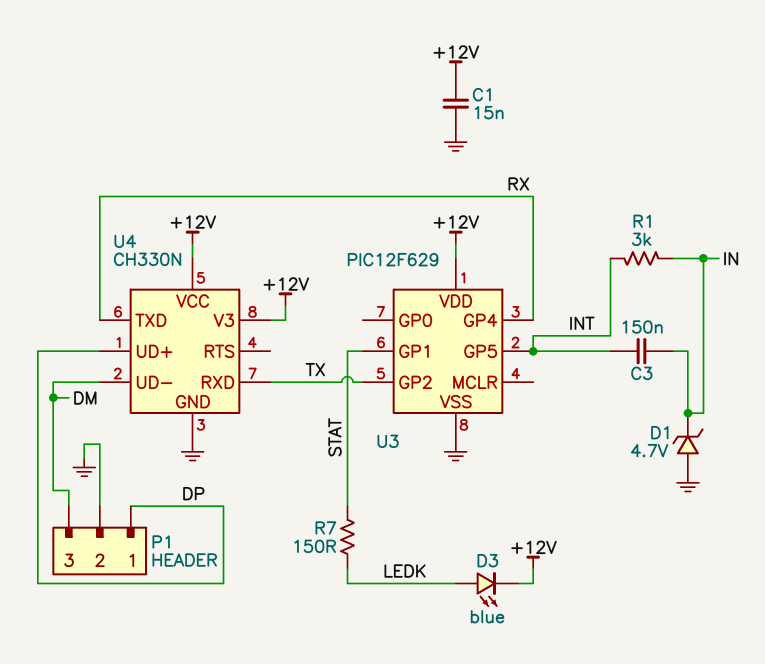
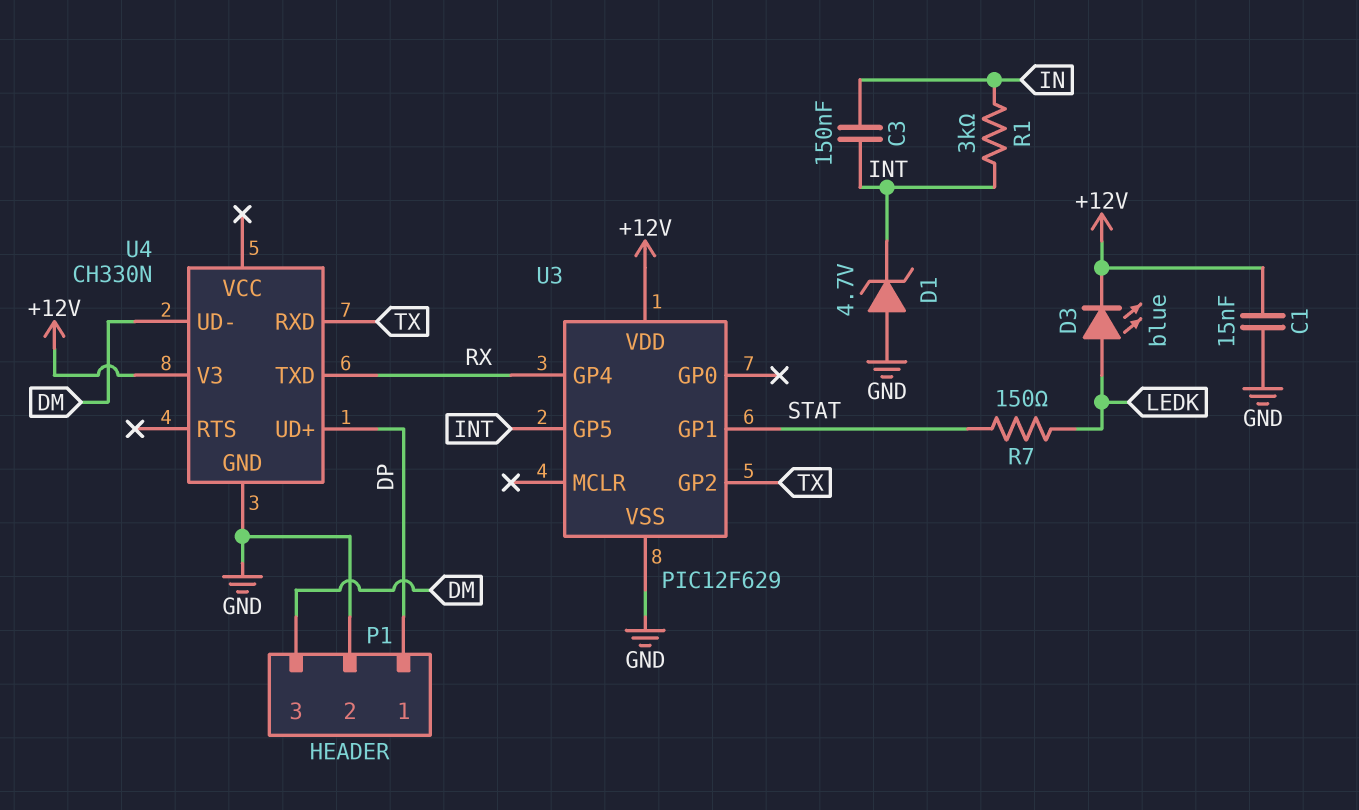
D1: zener 4.7V (A GND, K IN) -> zener 4.7V (A GND, K INT)
U4 pin VCC: +12V -> none

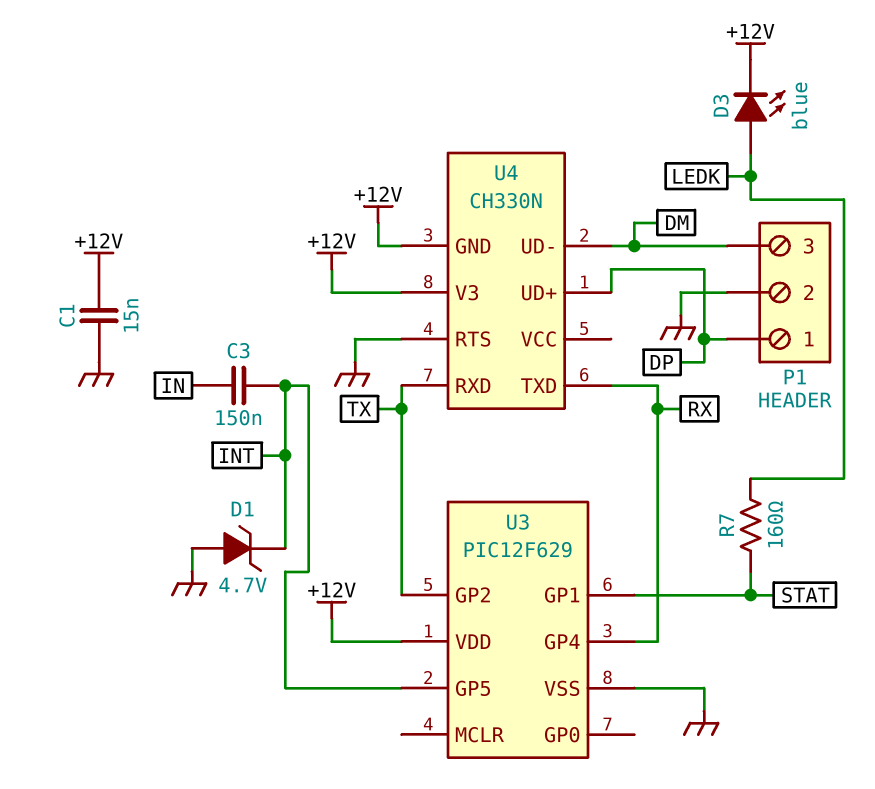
R1: 3k (IN, INT) -> none
R7: 150 (LEDK, STAT) -> 160 (LEDK, STAT)
U4 pin GND: GND -> +12V
U4 pin RTS: none -> GND

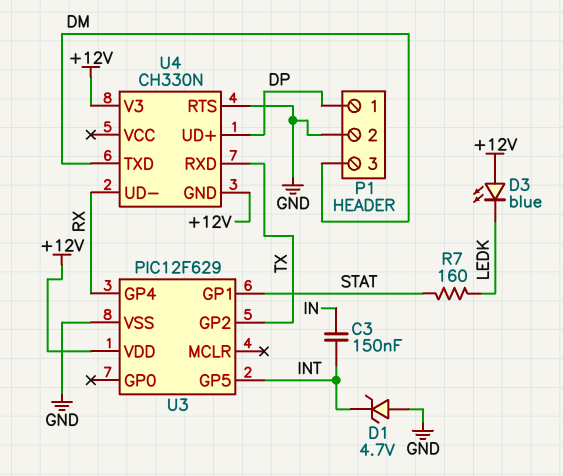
C1: 15nF (+12V, GND) -> none
D3: LED blue (A LEDK, K +12V) -> LED blue (A +12V, K LEDK)
U4 pin TXD: RX -> DM
U4 pin UD-: DM -> RX

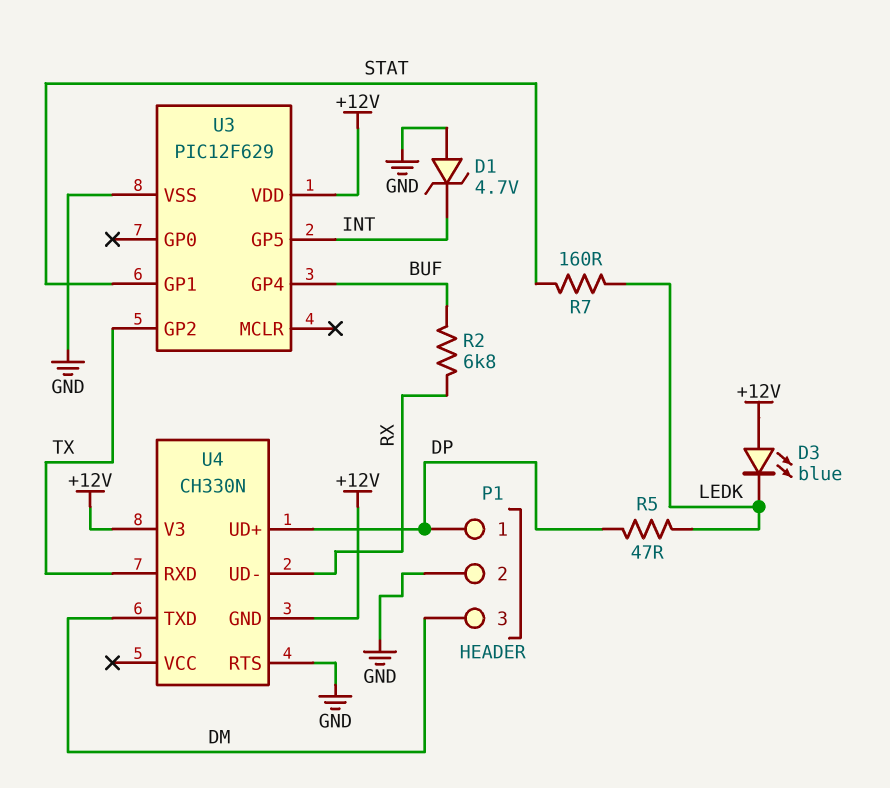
C3: 150nF (IN, INT) -> none
R2: none -> 6.8k (BUF, RX)
R5: none -> 47 (DP, LEDK)
U3 pin GP4: RX -> BUF

